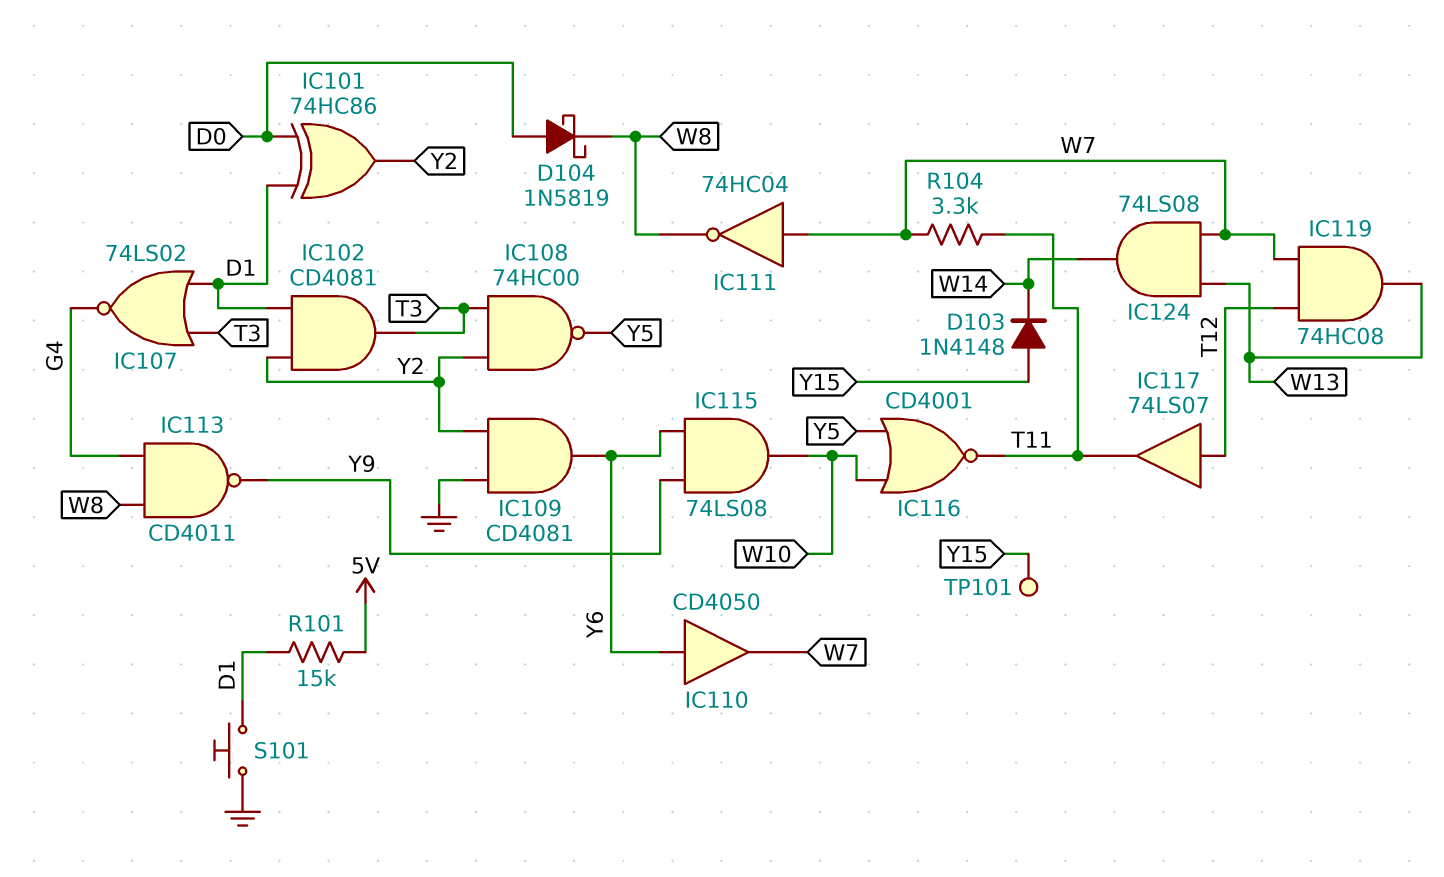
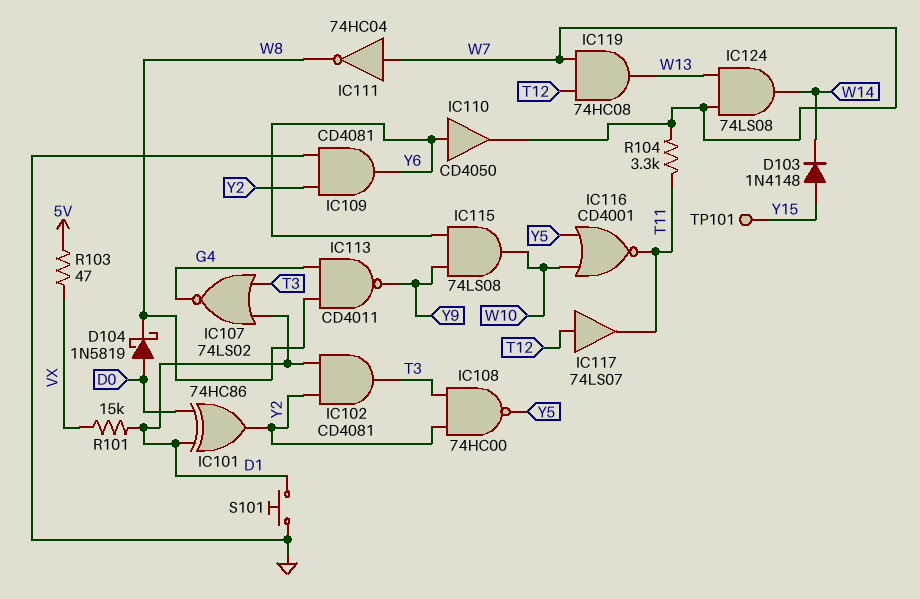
R101: 15k (5V, D1) -> 15k (D1, VX)
R103: none -> 47 (5V, VX)

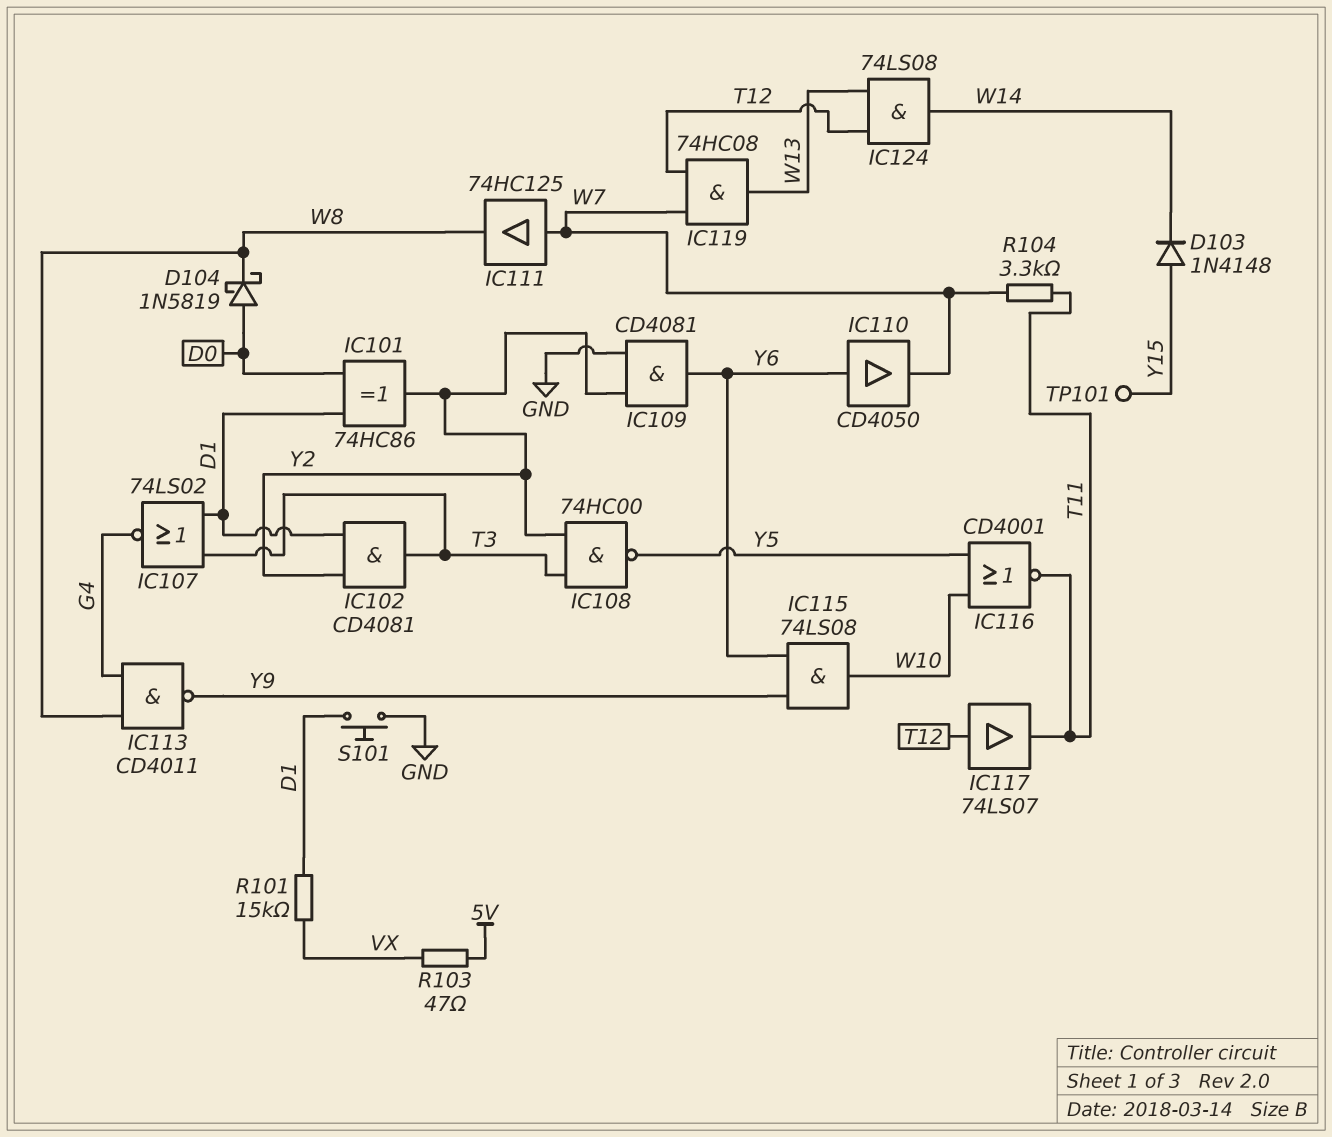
IC111: NOT 74HC04 (in W7, out W8) -> buffer 74HC125 (in W7, out W8)
IC124: AND 74LS08 (in W7, in W13, out W14) -> AND 74LS08 (in T12, in W13, out W14)

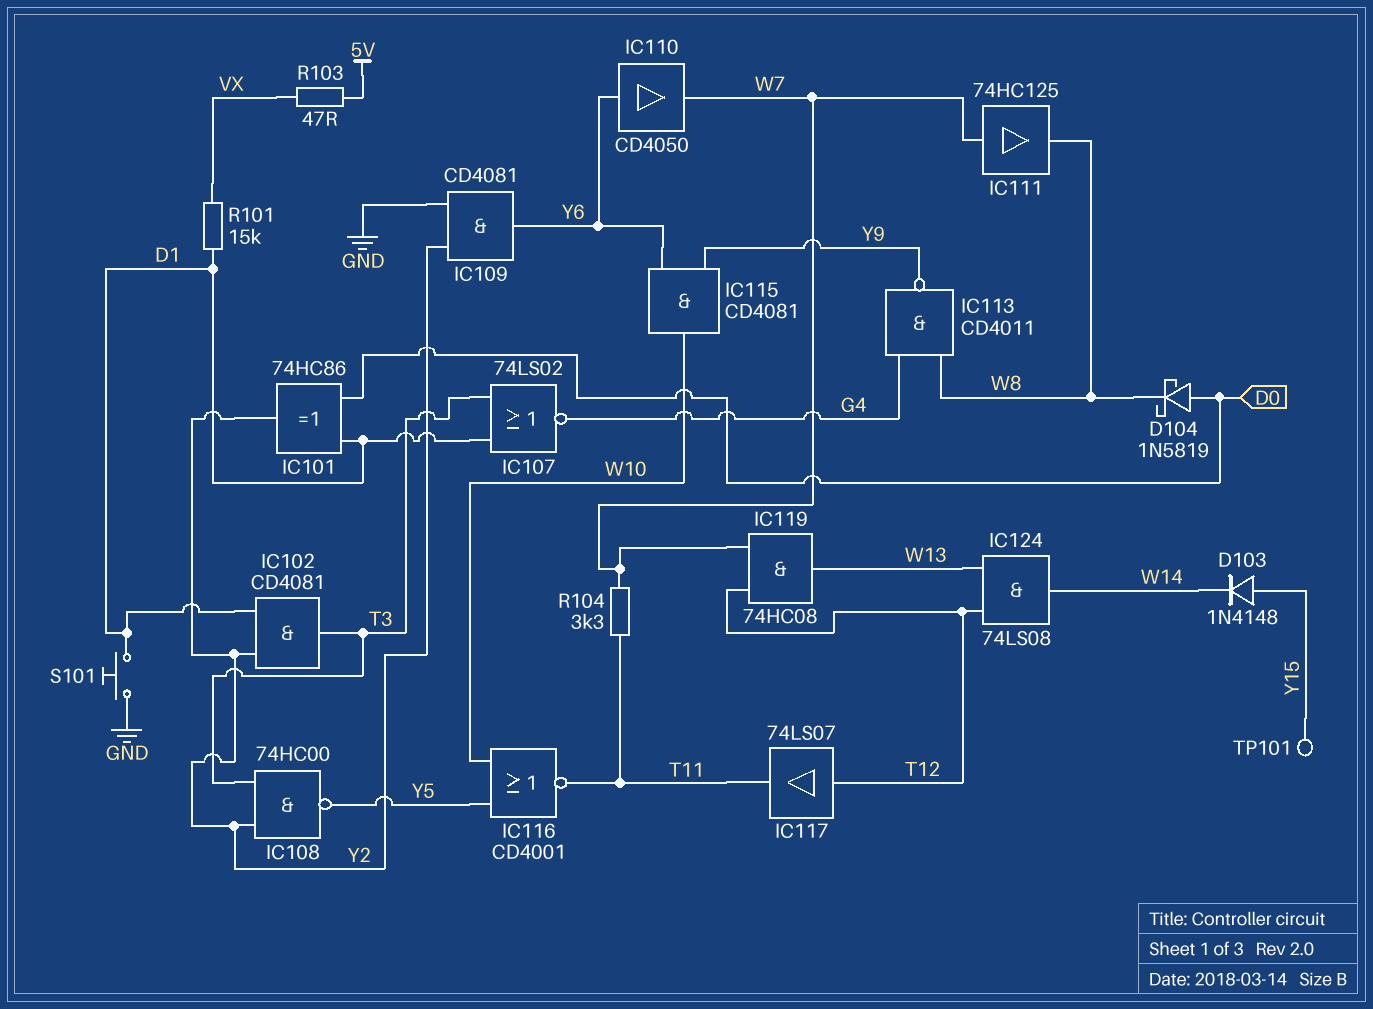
IC115: AND 74LS08 (in Y6, in Y9, out W10) -> AND CD4081 (in Y6, in Y9, out W10)

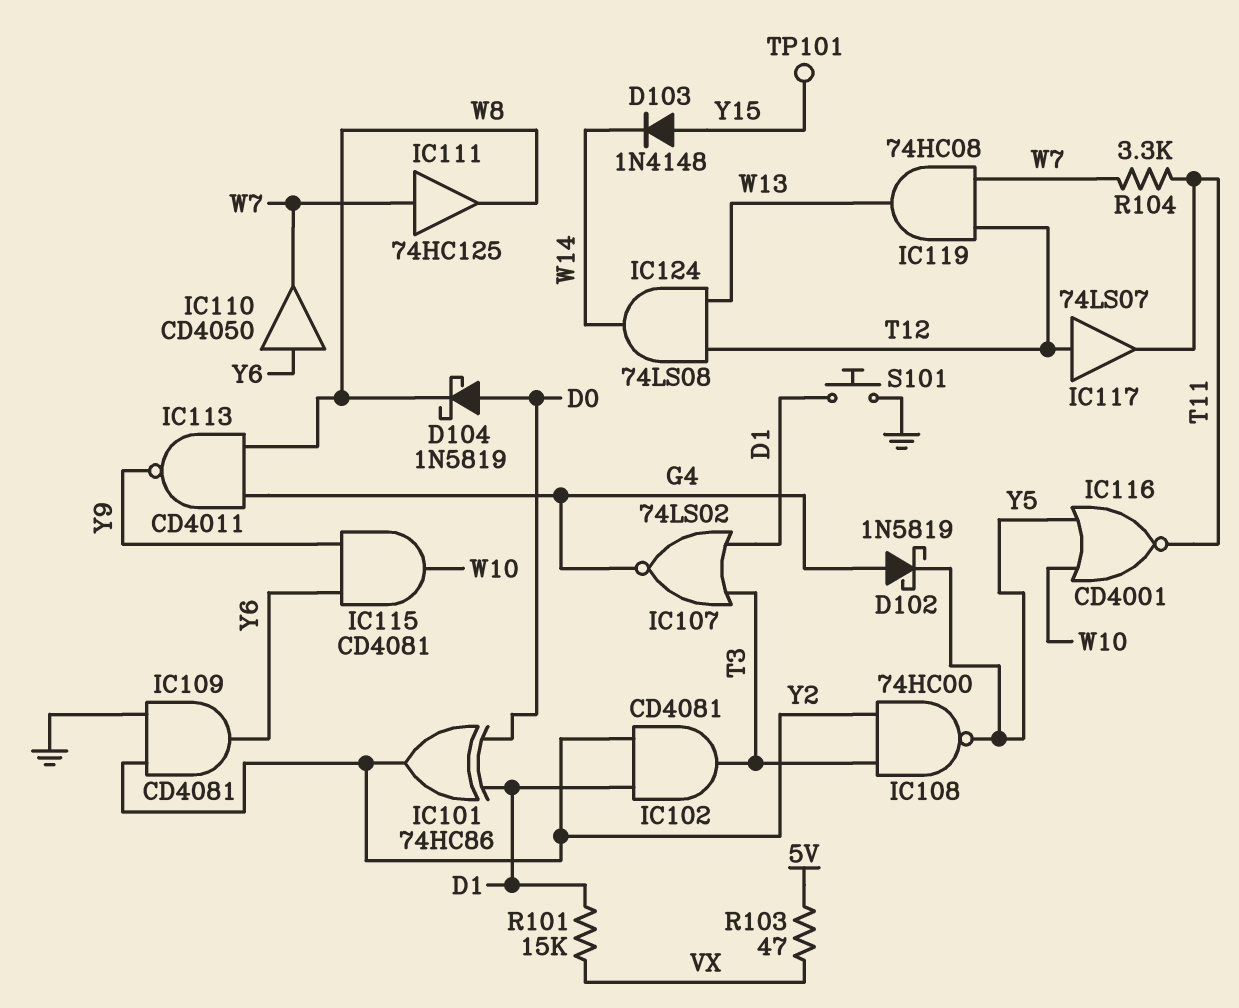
D102: none -> schottky 1N5819 (A G4, K Y5)

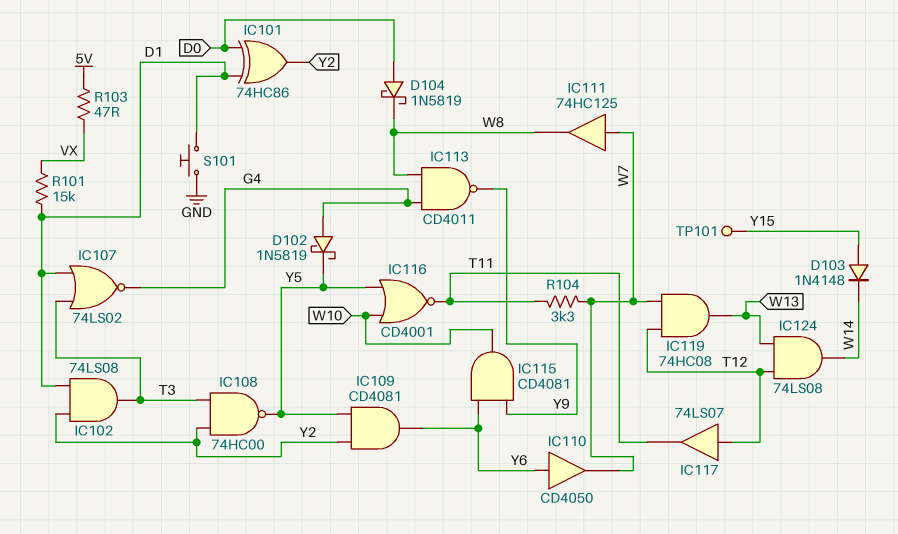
IC102: AND CD4081 (in D1, in Y2, out T3) -> AND 74LS08 (in D1, in Y2, out T3)
IC109: AND CD4081 (in GND, in Y2, out Y6) -> AND CD4081 (in Y2, in Y5, out Y6)

